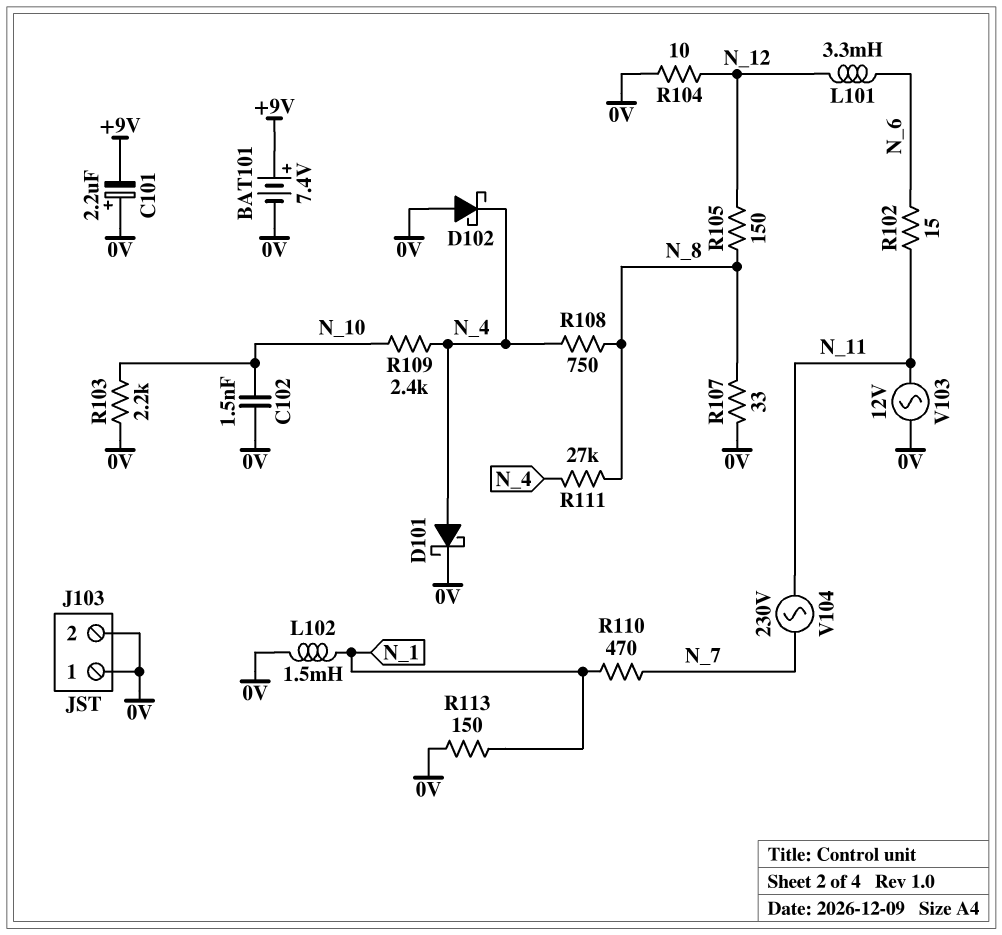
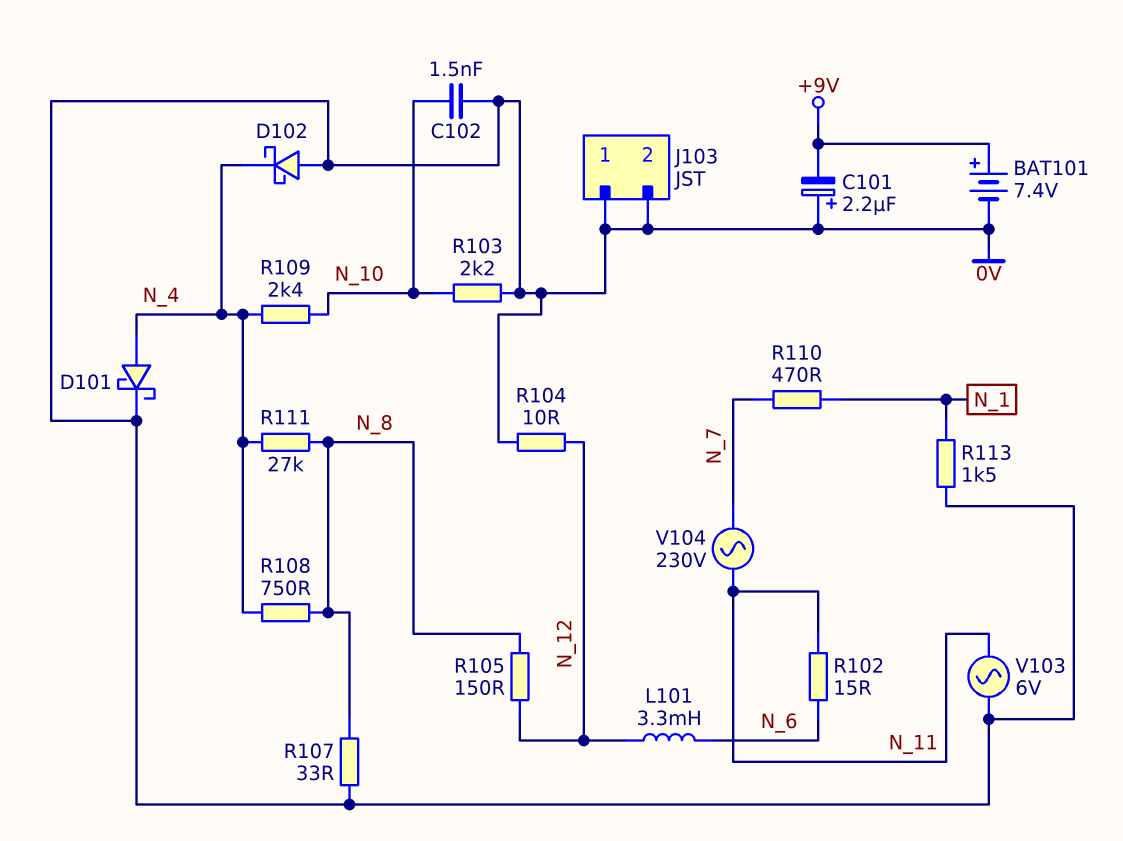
L102: 1.5mH (0V, N_1) -> none
R113: 150 (0V, N_1) -> 1.5k (0V, N_1)
V103: AC 12V (0V, N_11) -> AC 6V (0V, N_11)

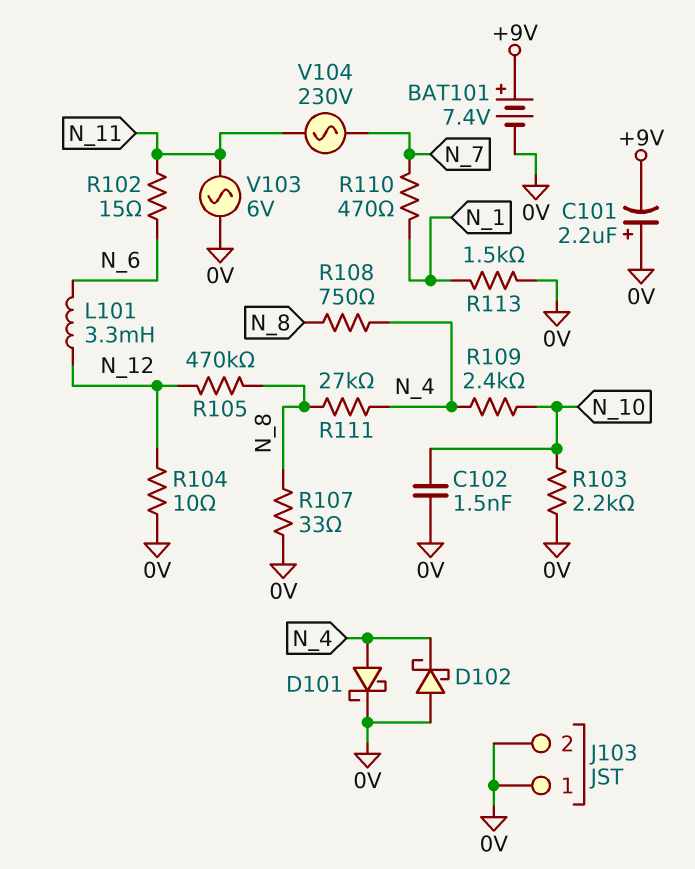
R105: 150 (N_8, N_12) -> 470k (N_8, N_12)

